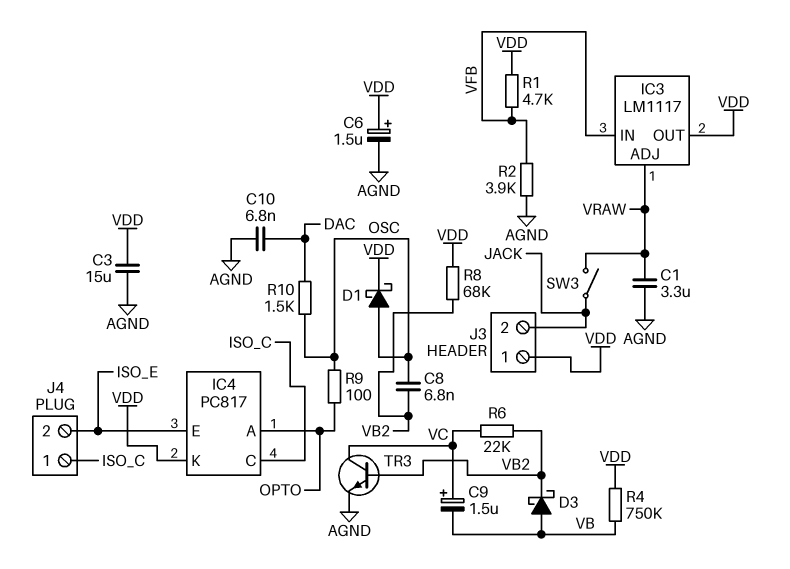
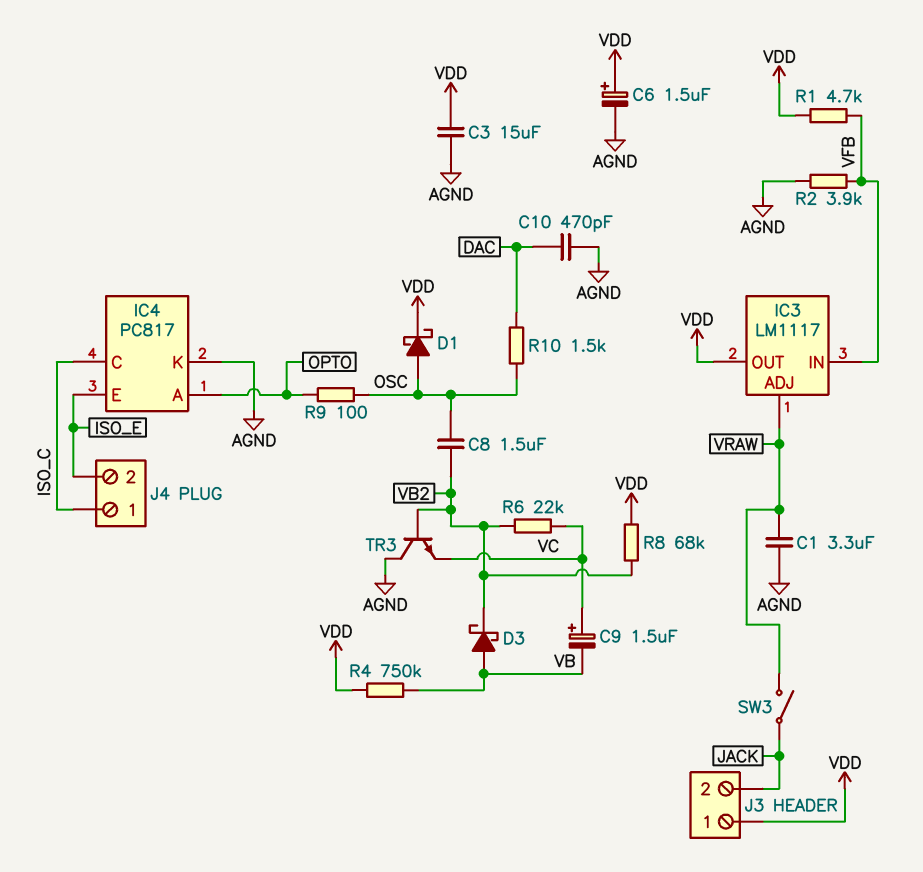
C8: 6.8nF (OSC, VB2) -> 1.5uF (OSC, VB2)
C10: 6.8nF (AGND, DAC) -> 470pF (AGND, DAC)
IC4 pin K: VDD -> AGND
TR3: NPN (B VB2, C VC, E AGND) -> NPN (B VB2, C AGND, E VC)

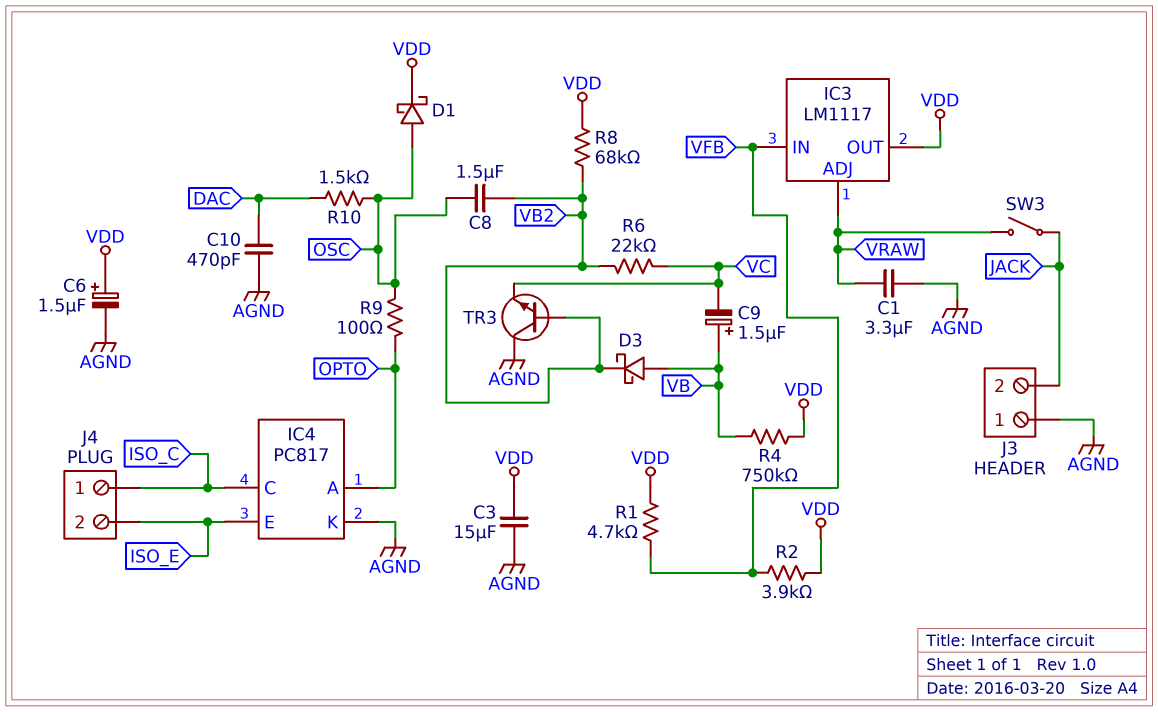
C9: 1.5uF (plus VC, minus VB) -> 1.5uF (plus VB, minus VC)
J3 pin 1: VDD -> AGND
R2: 3.9k (AGND, VFB) -> 3.9k (VDD, VFB)

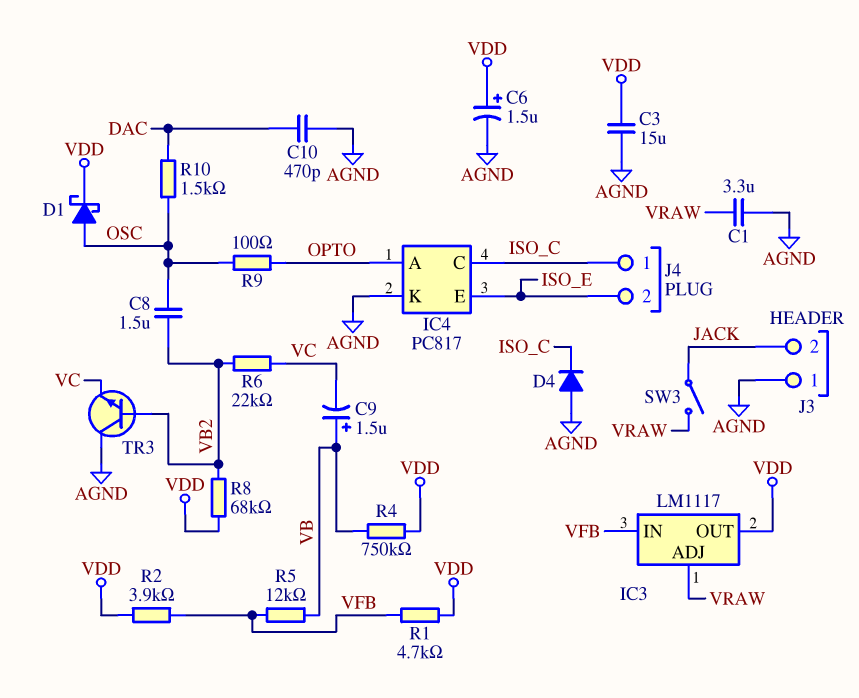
D3: schottky (A VB, K VB2) -> none
D4: none -> diode (A AGND, K ISO_C)
R5: none -> 12k (VB, VFB)

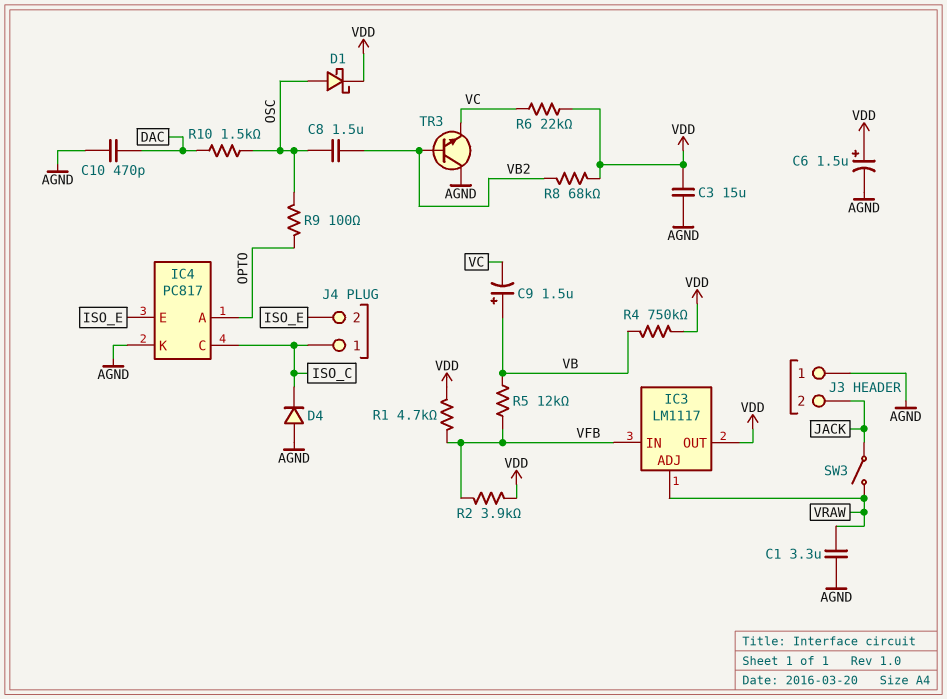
R6: 22k (VB2, VC) -> 22k (VC, VDD)

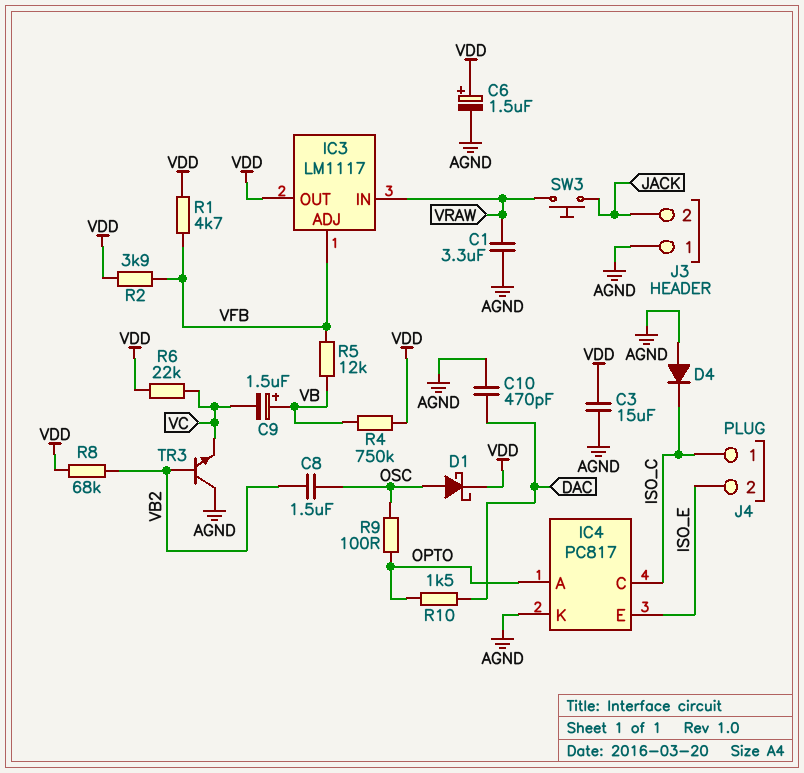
IC3 pin ADJ: VRAW -> VFB
IC3 pin IN: VFB -> VRAW
R10: 1.5k (DAC, OSC) -> 1.5k (DAC, OPTO)
SW3: switch (JACK, VRAW) -> button (JACK, VRAW)

